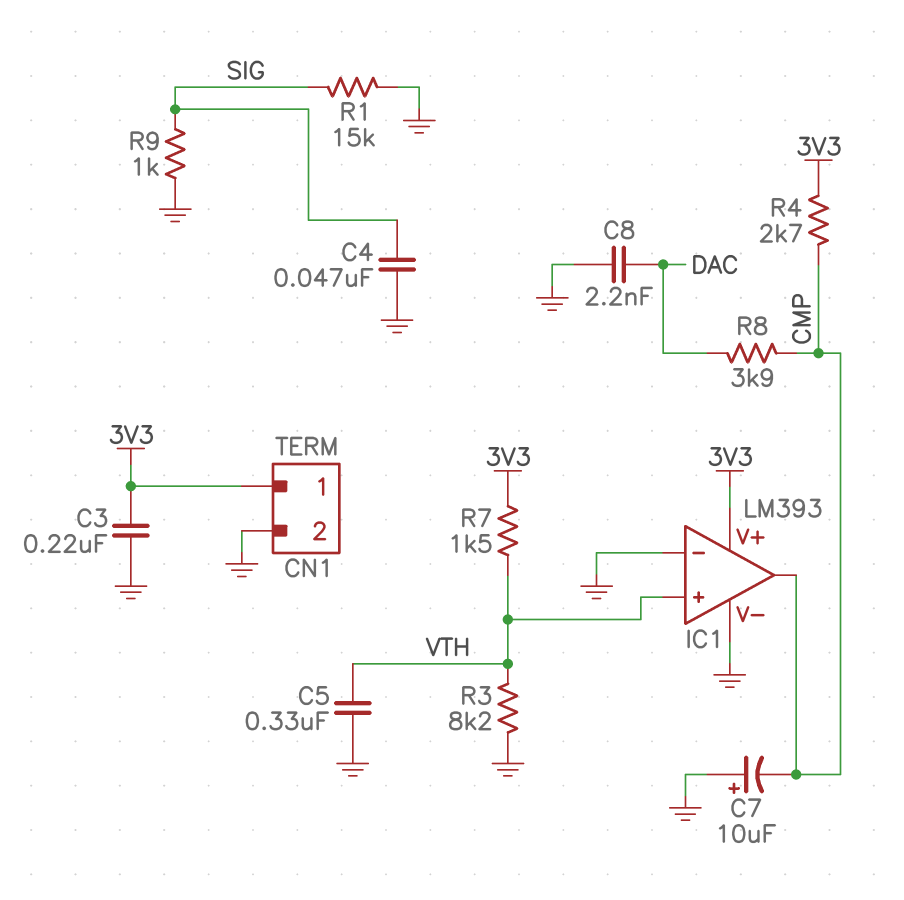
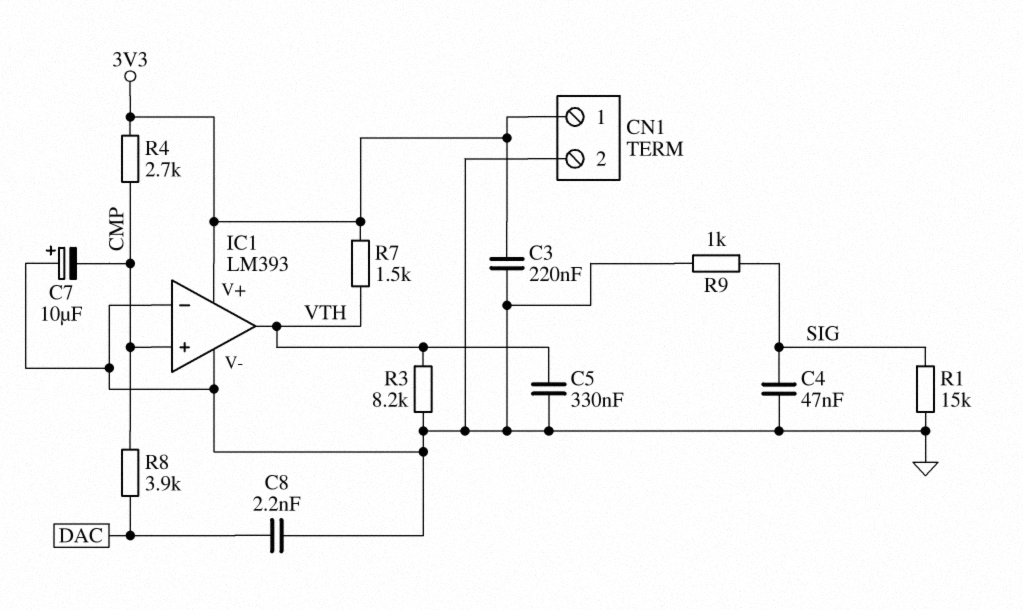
IC1 pin in+: VTH -> CMP
IC1 pin out: CMP -> VTH

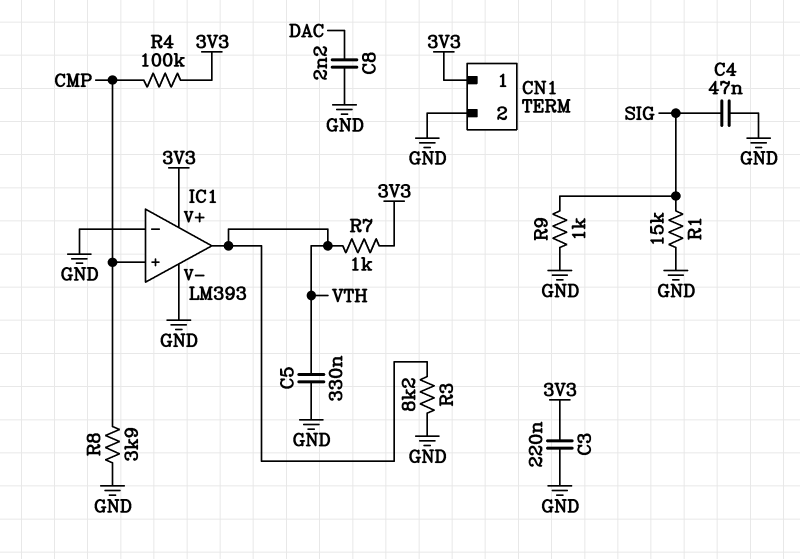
C7: 10uF (plus GND, minus CMP) -> none
R4: 2.7k (3V3, CMP) -> 100k (3V3, CMP)
R7: 1.5k (3V3, VTH) -> 1k (3V3, VTH)
R8: 3.9k (CMP, DAC) -> 3.9k (CMP, GND)

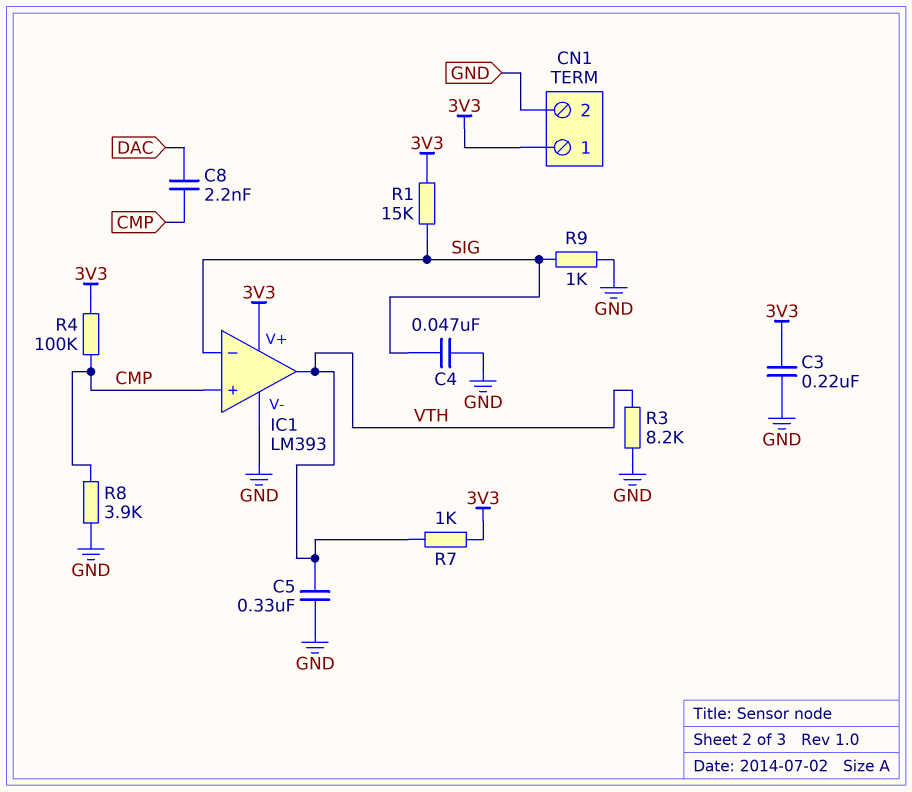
C8: 2.2nF (DAC, GND) -> 2.2nF (CMP, DAC)
IC1 pin in-: GND -> SIG
R1: 15k (GND, SIG) -> 15k (3V3, SIG)

